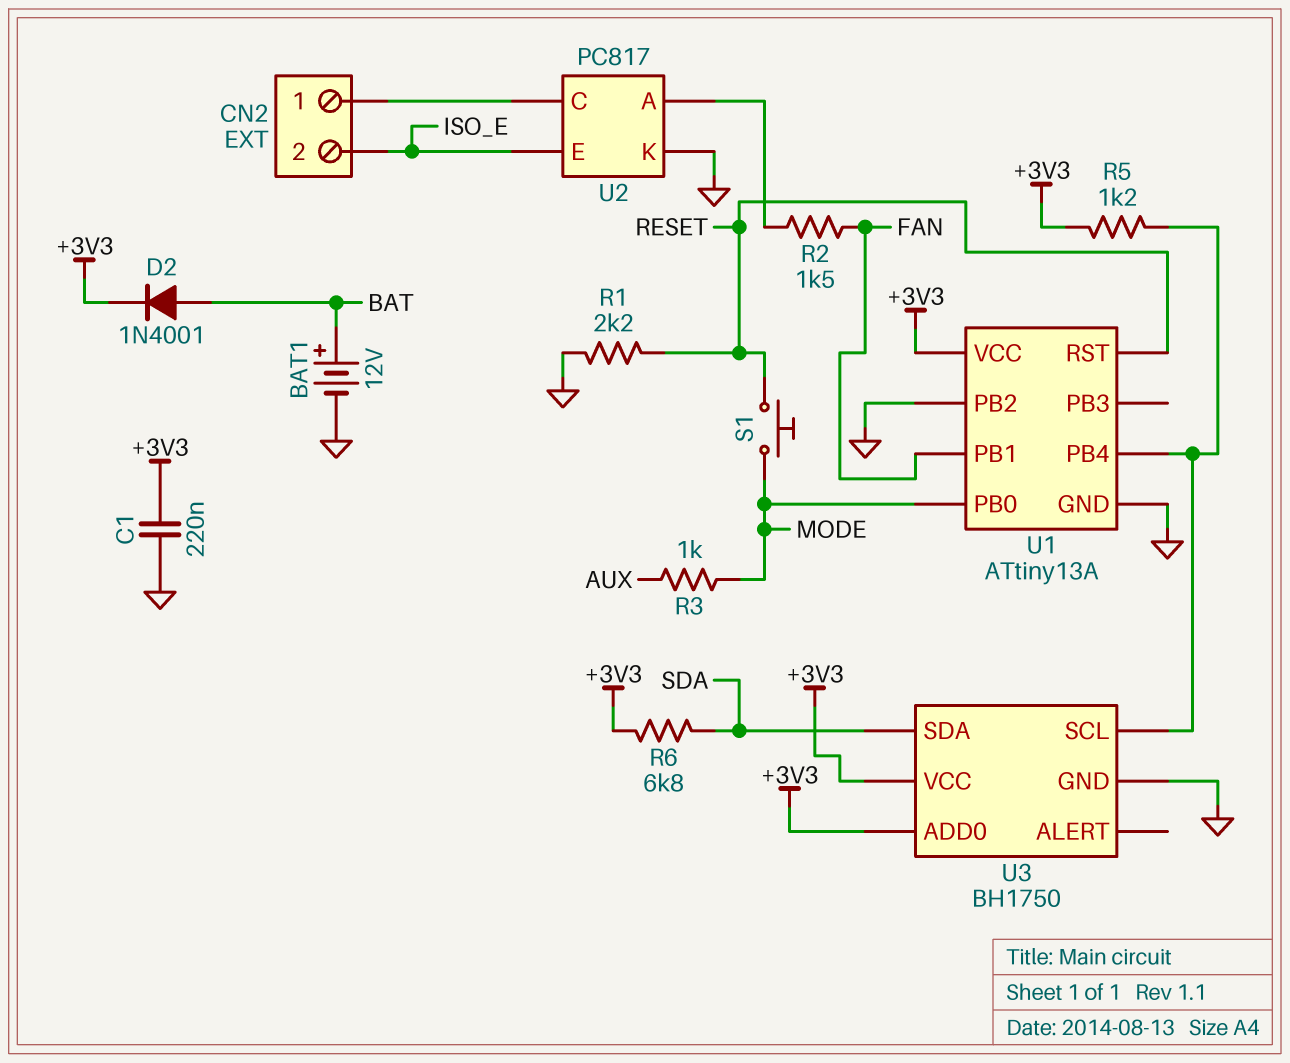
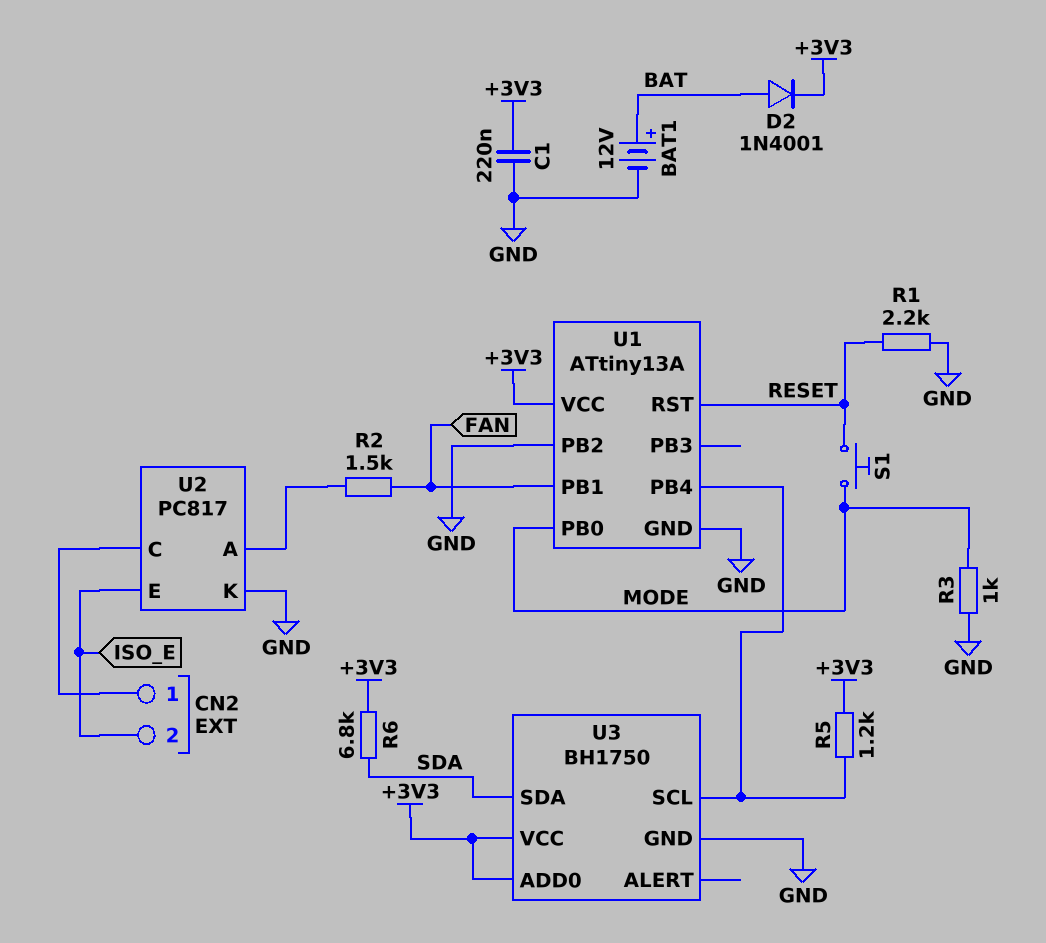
R3: 1k (AUX, MODE) -> 1k (GND, MODE)

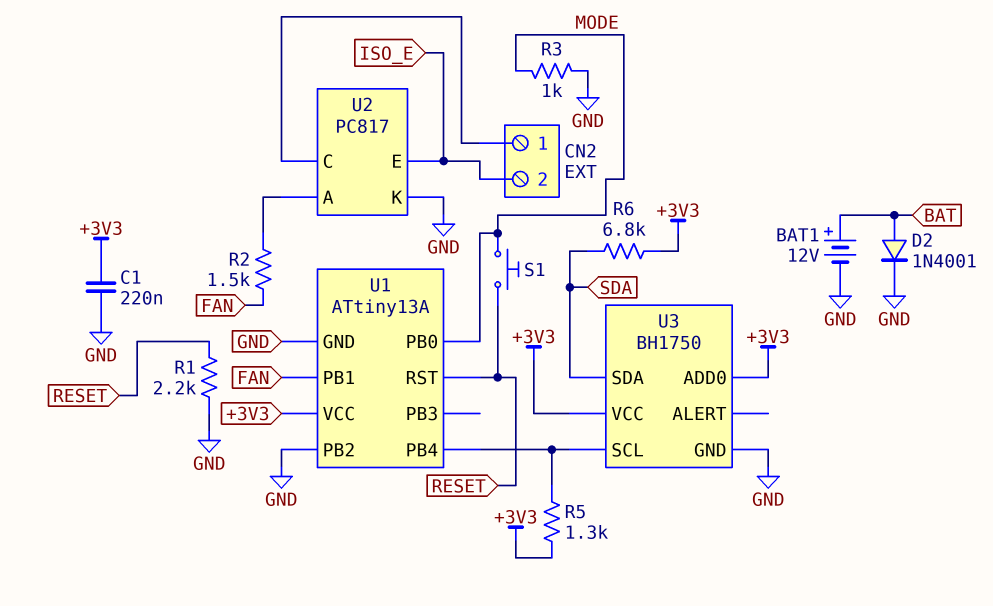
D2: diode 1N4001 (A BAT, K +3V3) -> diode 1N4001 (A BAT, K GND)
R5: 1.2k (+3V3, U1/PB4) -> 1.3k (+3V3, U1/PB4)

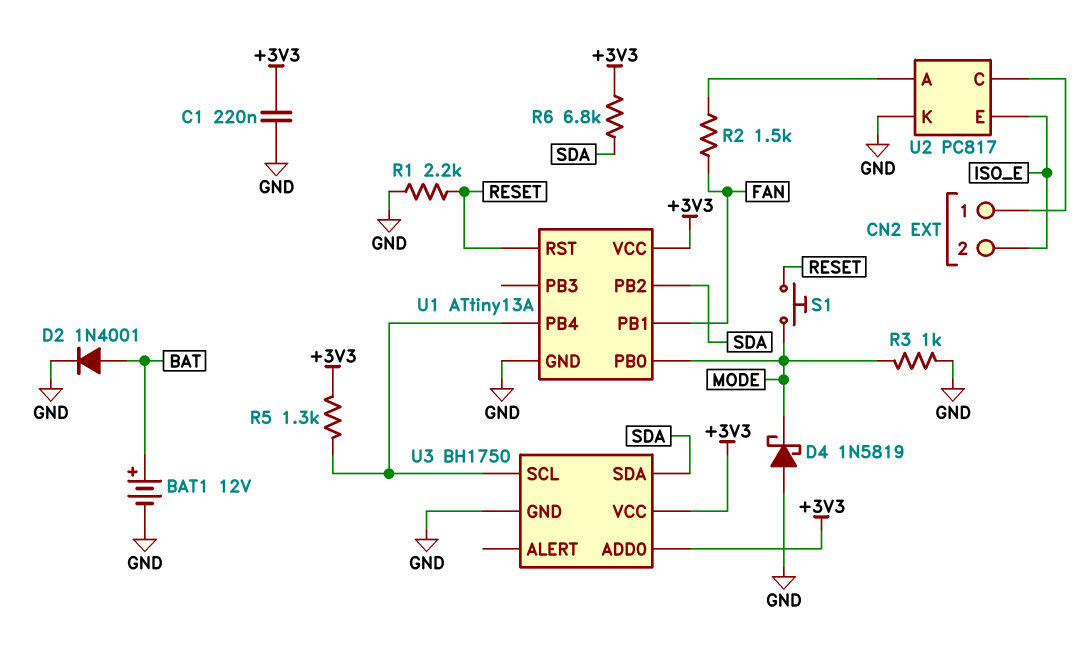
D4: none -> schottky 1N5819 (A GND, K MODE)
U1 pin PB2: GND -> SDA

